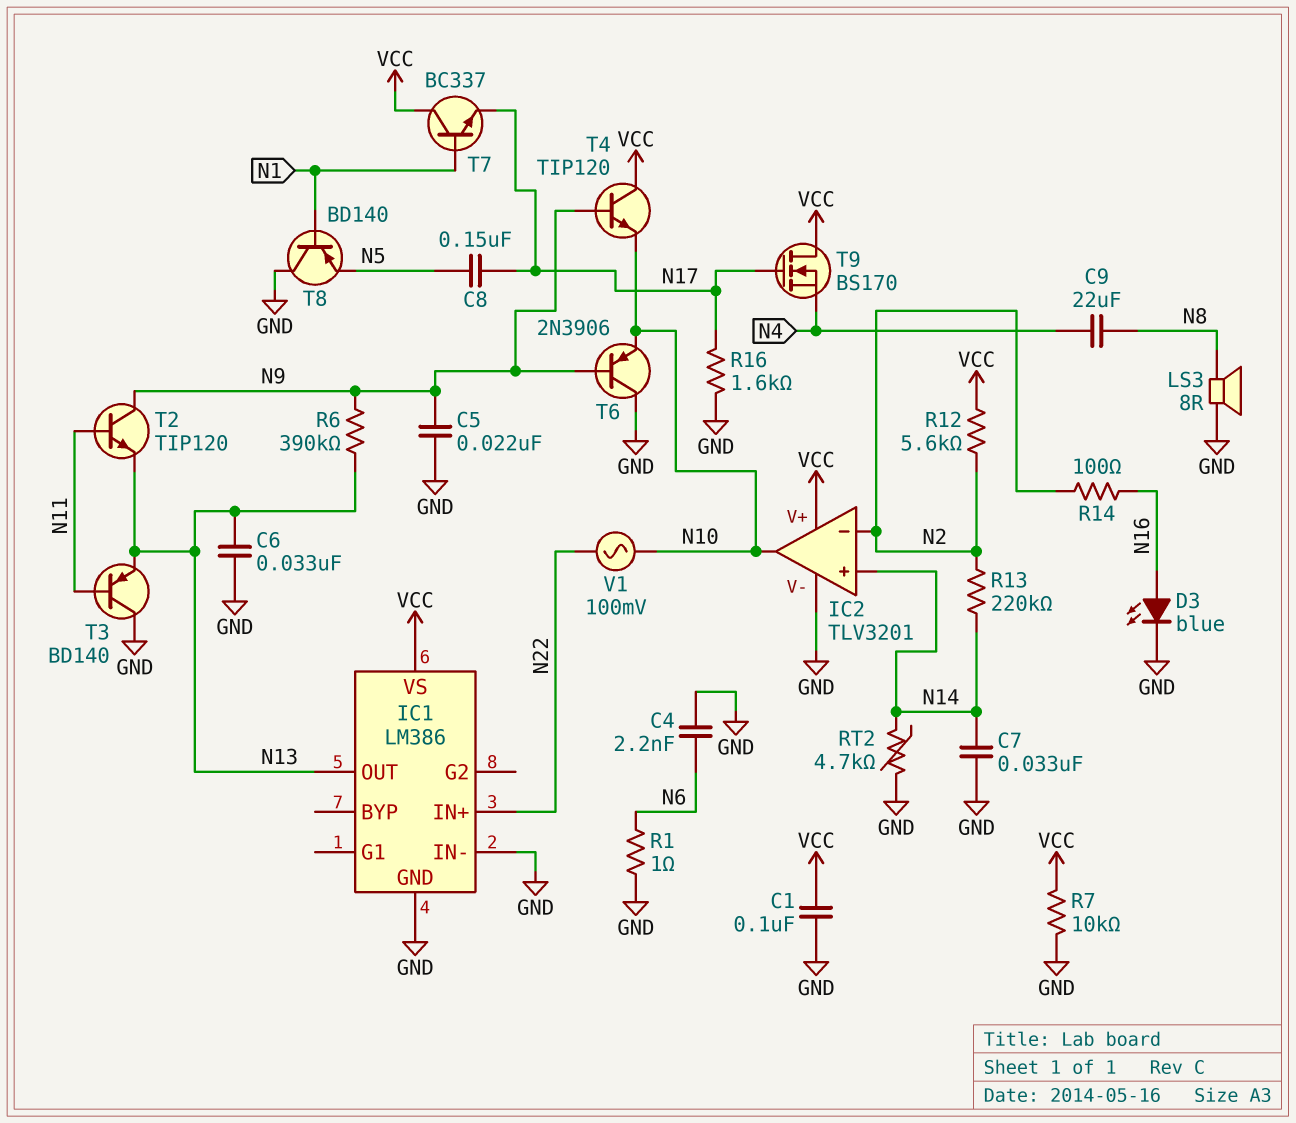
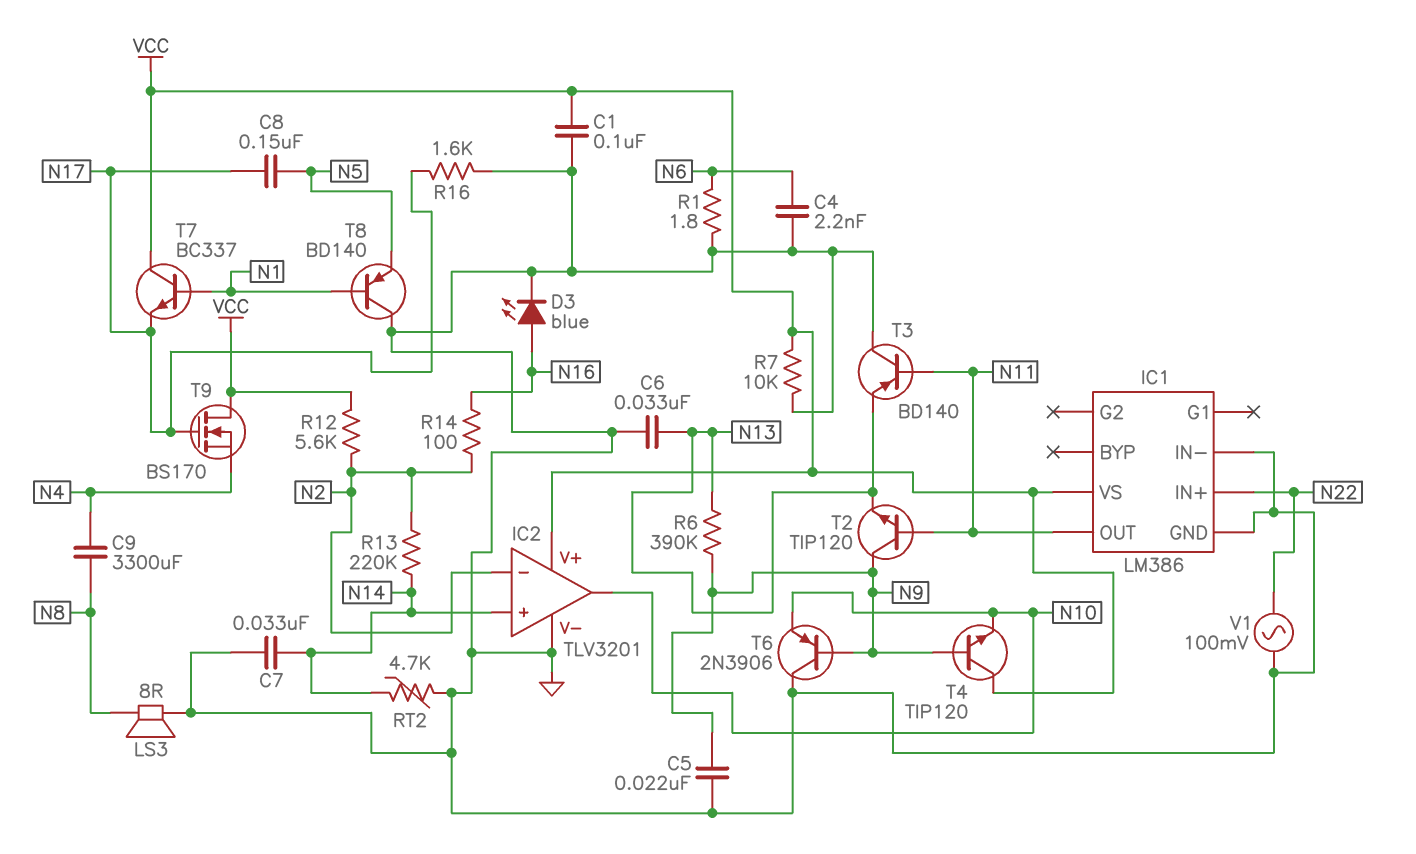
C9: 22uF (N4, N8) -> 3300uF (N4, N8)
IC1 pin OUT: N13 -> N11
R1: 1 (GND, N6) -> 1.8 (GND, N6)
V1: AC 100mV (N10, N22) -> AC 100mV (GND, N22)

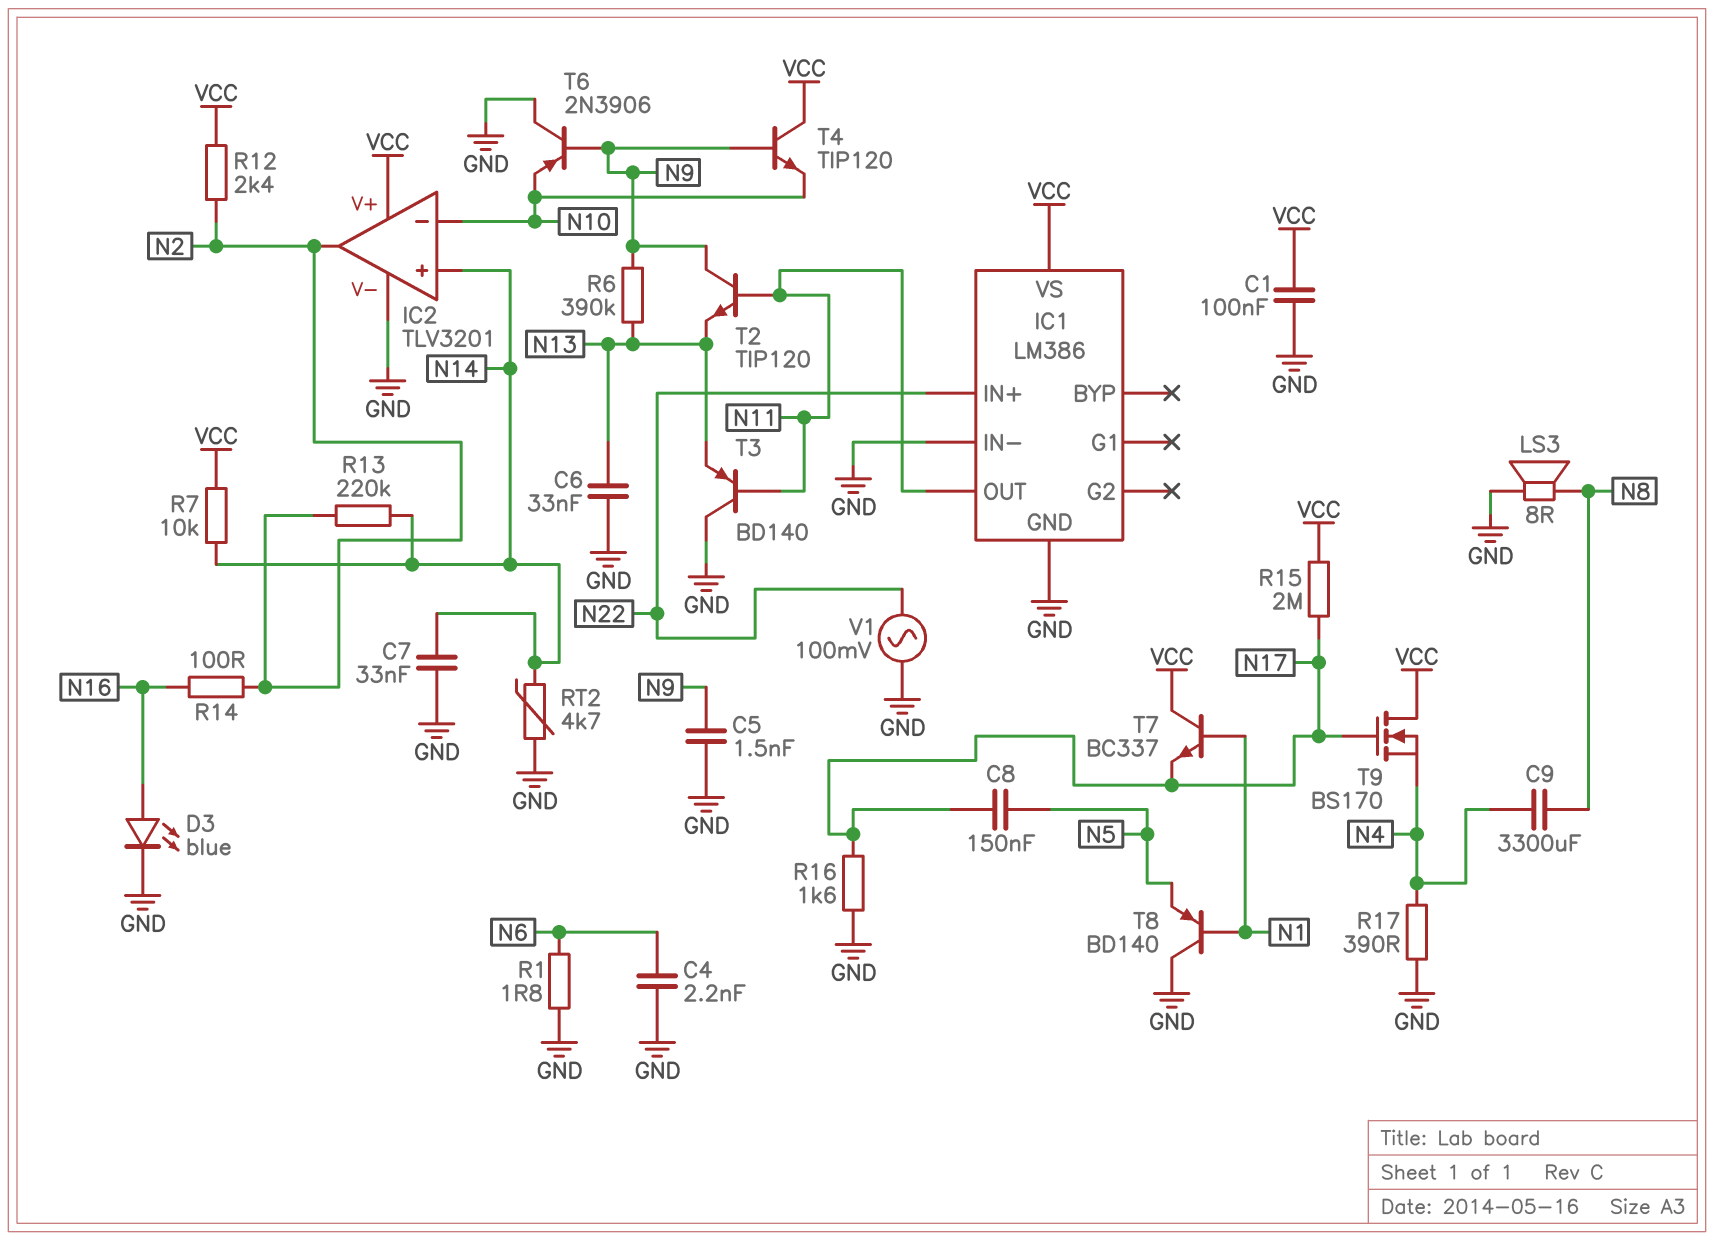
C5: 22nF (GND, N9) -> 1.5nF (GND, N9)
IC2 pin in-: N2 -> N10
IC2 pin out: N10 -> N2
R7: 10k (GND, VCC) -> 10k (N14, VCC)
R12: 5.6k (N2, VCC) -> 2.4k (N2, VCC)
R15: none -> 2M (N17, VCC)
R17: none -> 390 (GND, N4)

